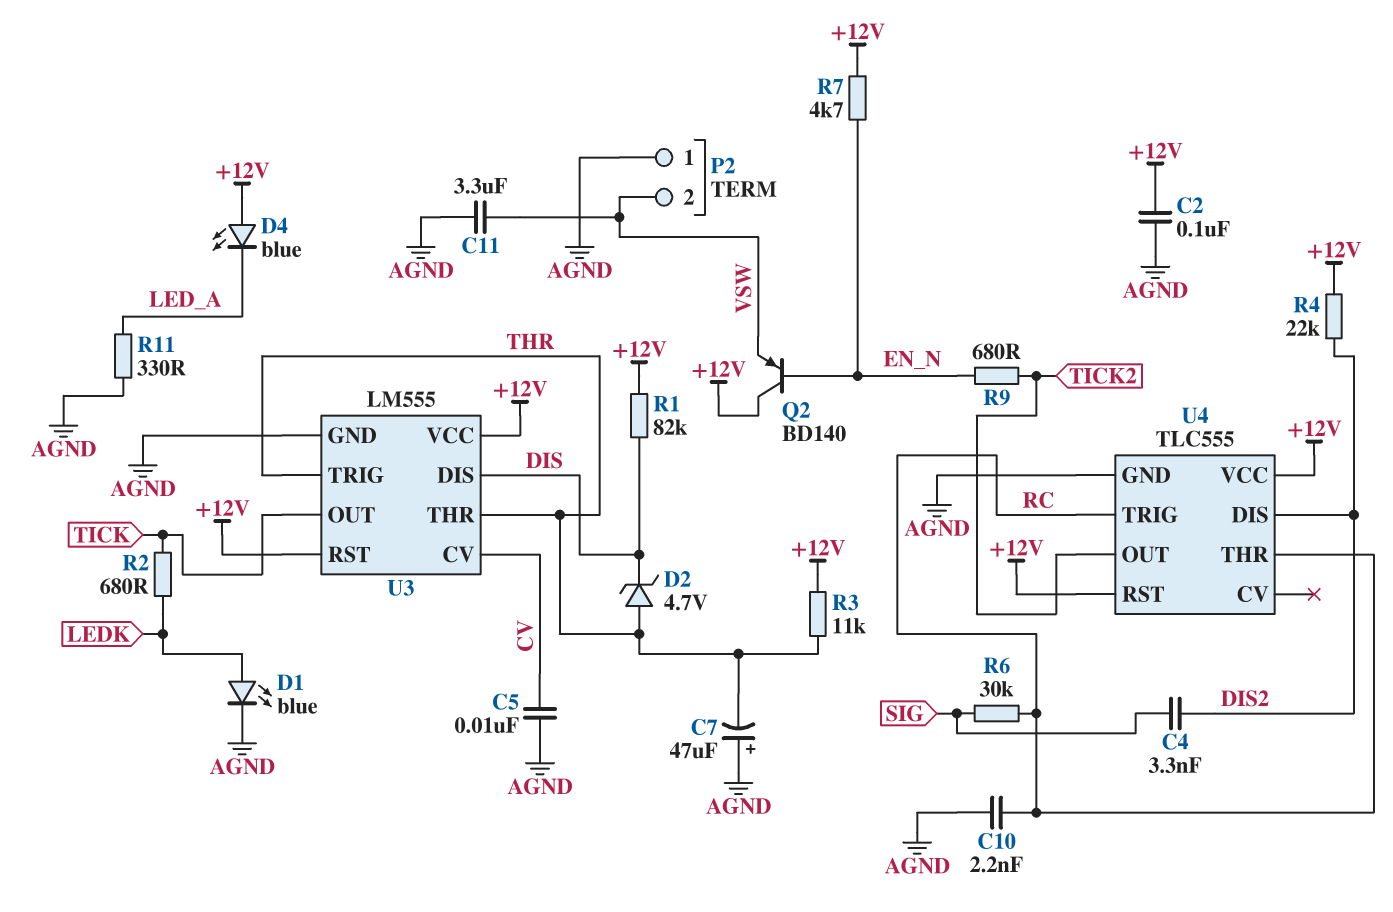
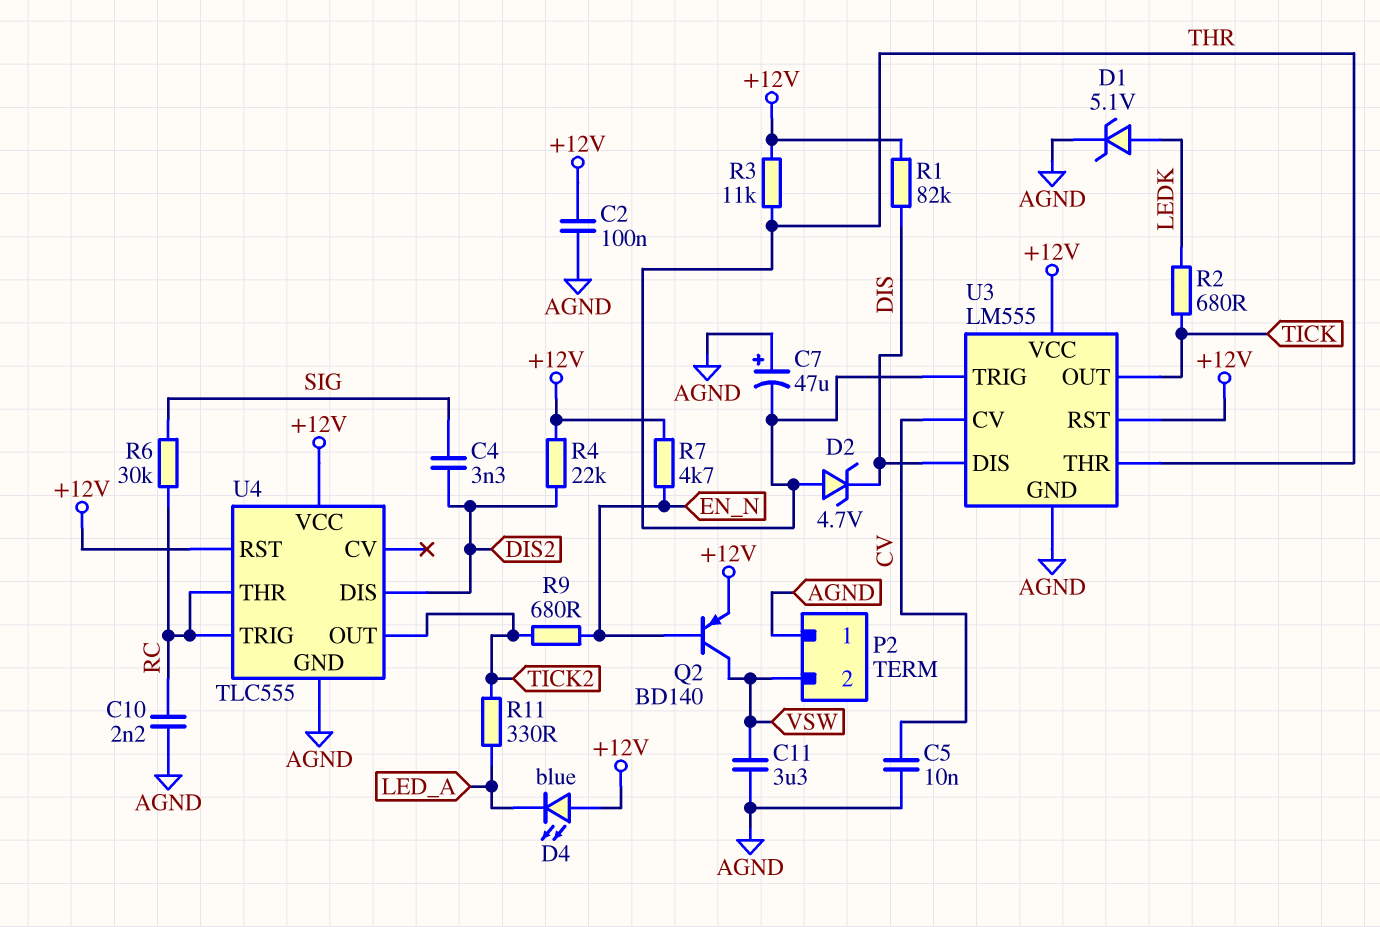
D1: LED blue (A LEDK, K AGND) -> zener 5.1V (A LEDK, K AGND)
Q2: PNP BD140 (B EN_N, C +12V, E VSW) -> PNP BD140 (B EN_N, C VSW, E +12V)
R11: 330 (AGND, LED_A) -> 330 (LED_A, TICK2)

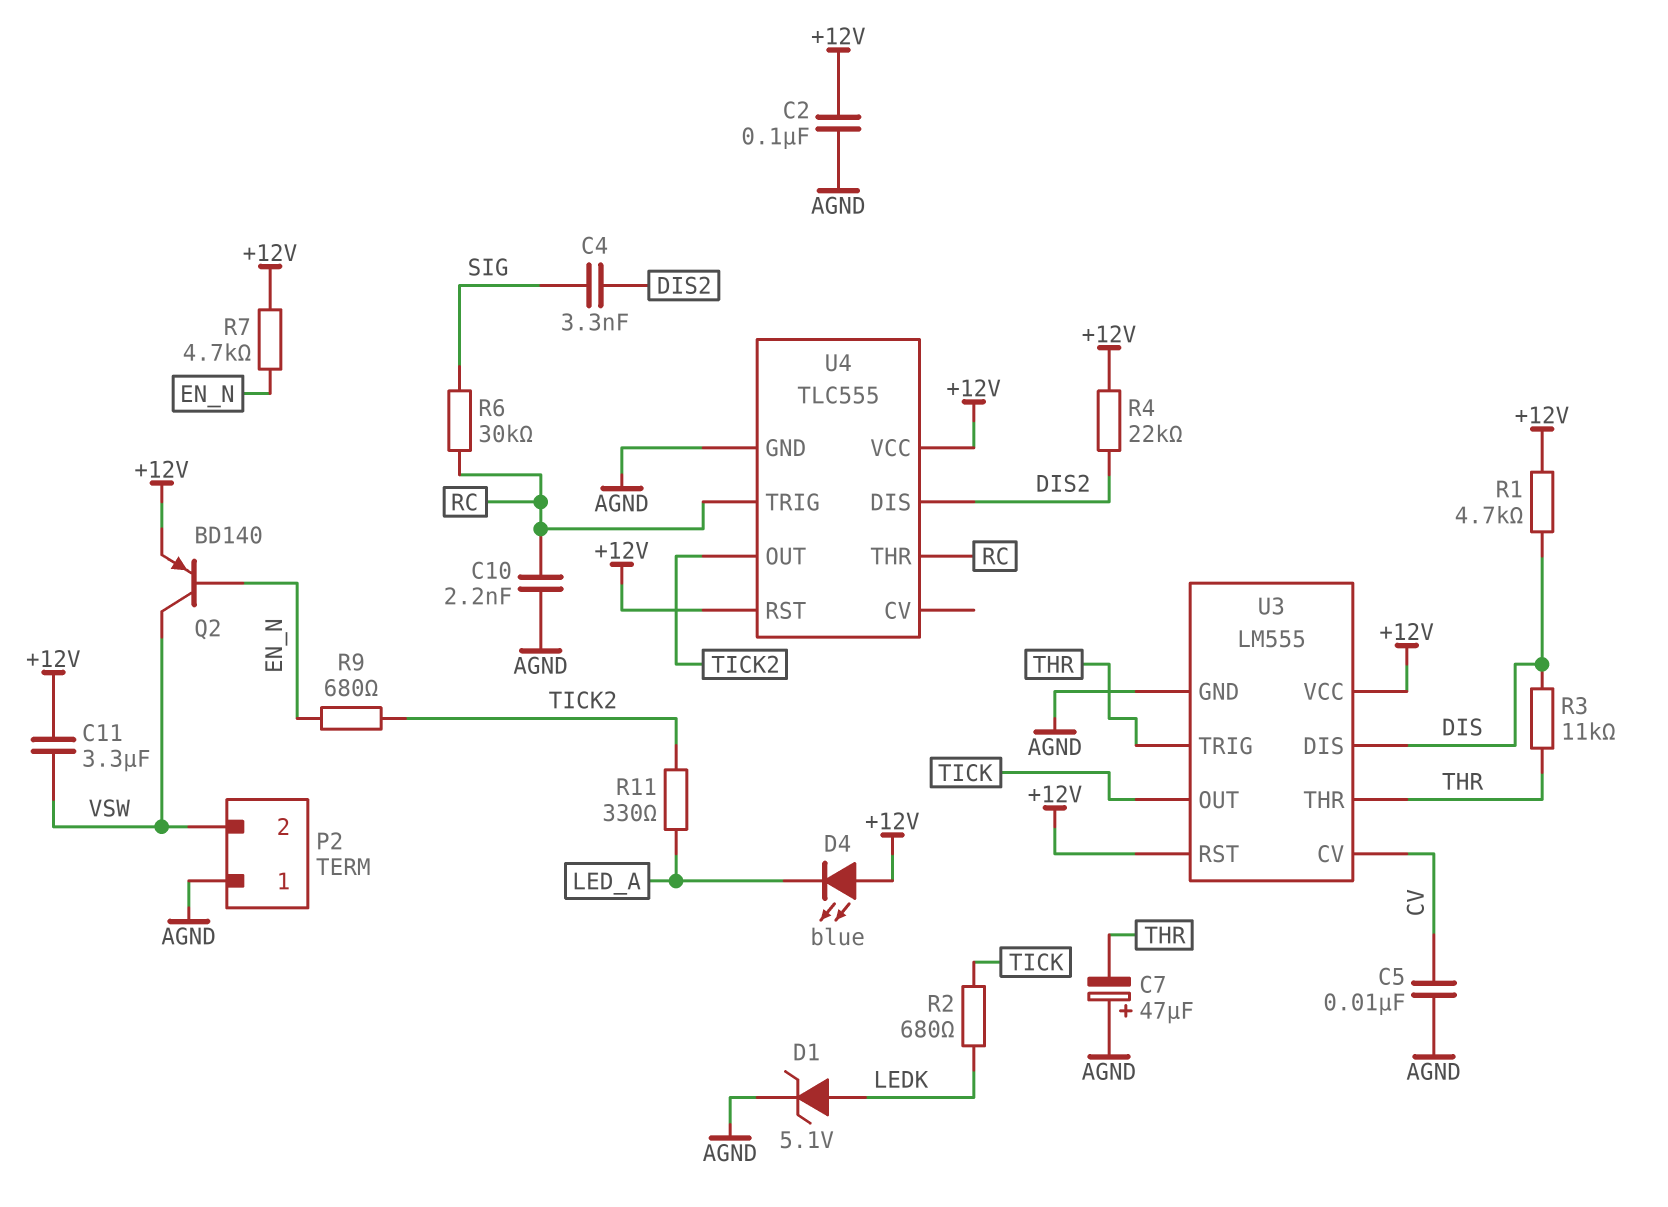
C11: 3.3uF (AGND, VSW) -> 3.3uF (+12V, VSW)
D2: zener 4.7V (A THR, K DIS) -> none
R1: 82k (+12V, DIS) -> 4.7k (+12V, DIS)
R3: 11k (+12V, THR) -> 11k (DIS, THR)

